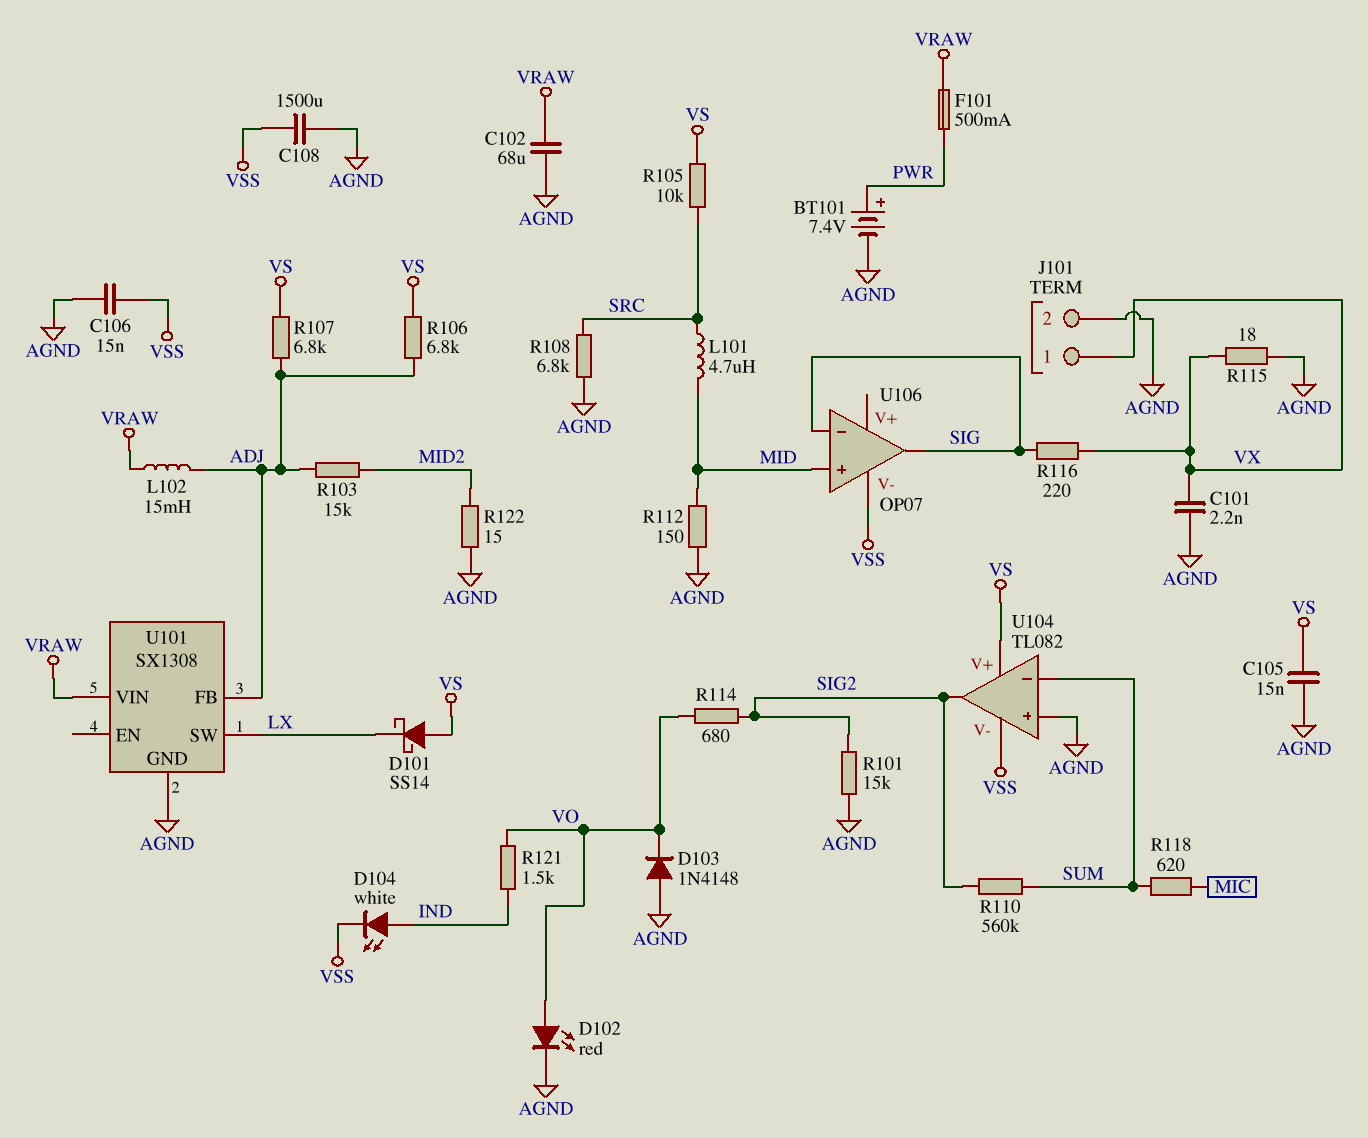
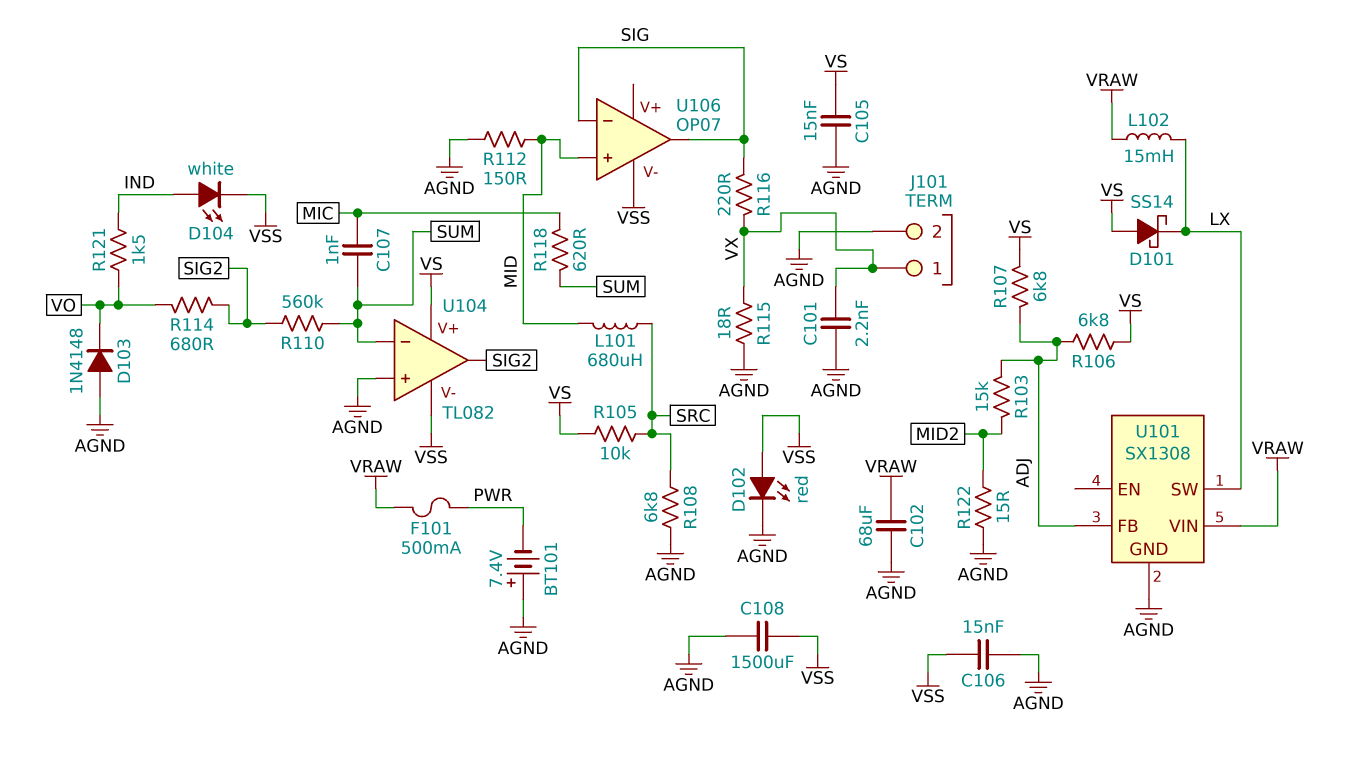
BT101: 7.4V (plus PWR, minus AGND) -> 7.4V (plus AGND, minus PWR)
C107: none -> 1nF (MIC, SUM)
D102: LED red (A VO, K AGND) -> LED red (A VSS, K AGND)
L101: 4.7uH (MID, SRC) -> 680uH (MID, SRC)
L102: 15mH (ADJ, VRAW) -> 15mH (LX, VRAW)
R101: 15k (AGND, SIG2) -> none

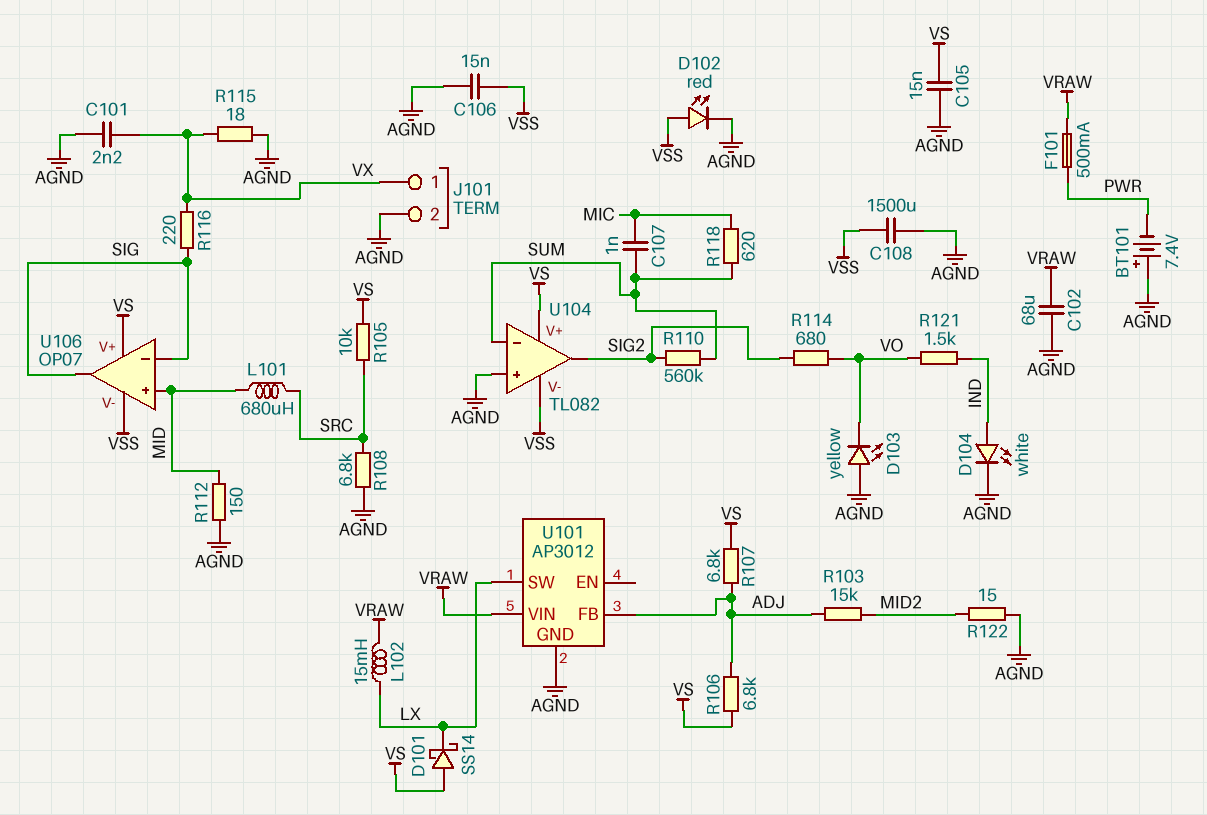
D103: diode 1N4148 (A AGND, K VO) -> LED yellow (A AGND, K VO)
D104: LED white (A IND, K VSS) -> LED white (A IND, K AGND)
U101: SX1308 -> AP3012
U106 pin V+: none -> VS

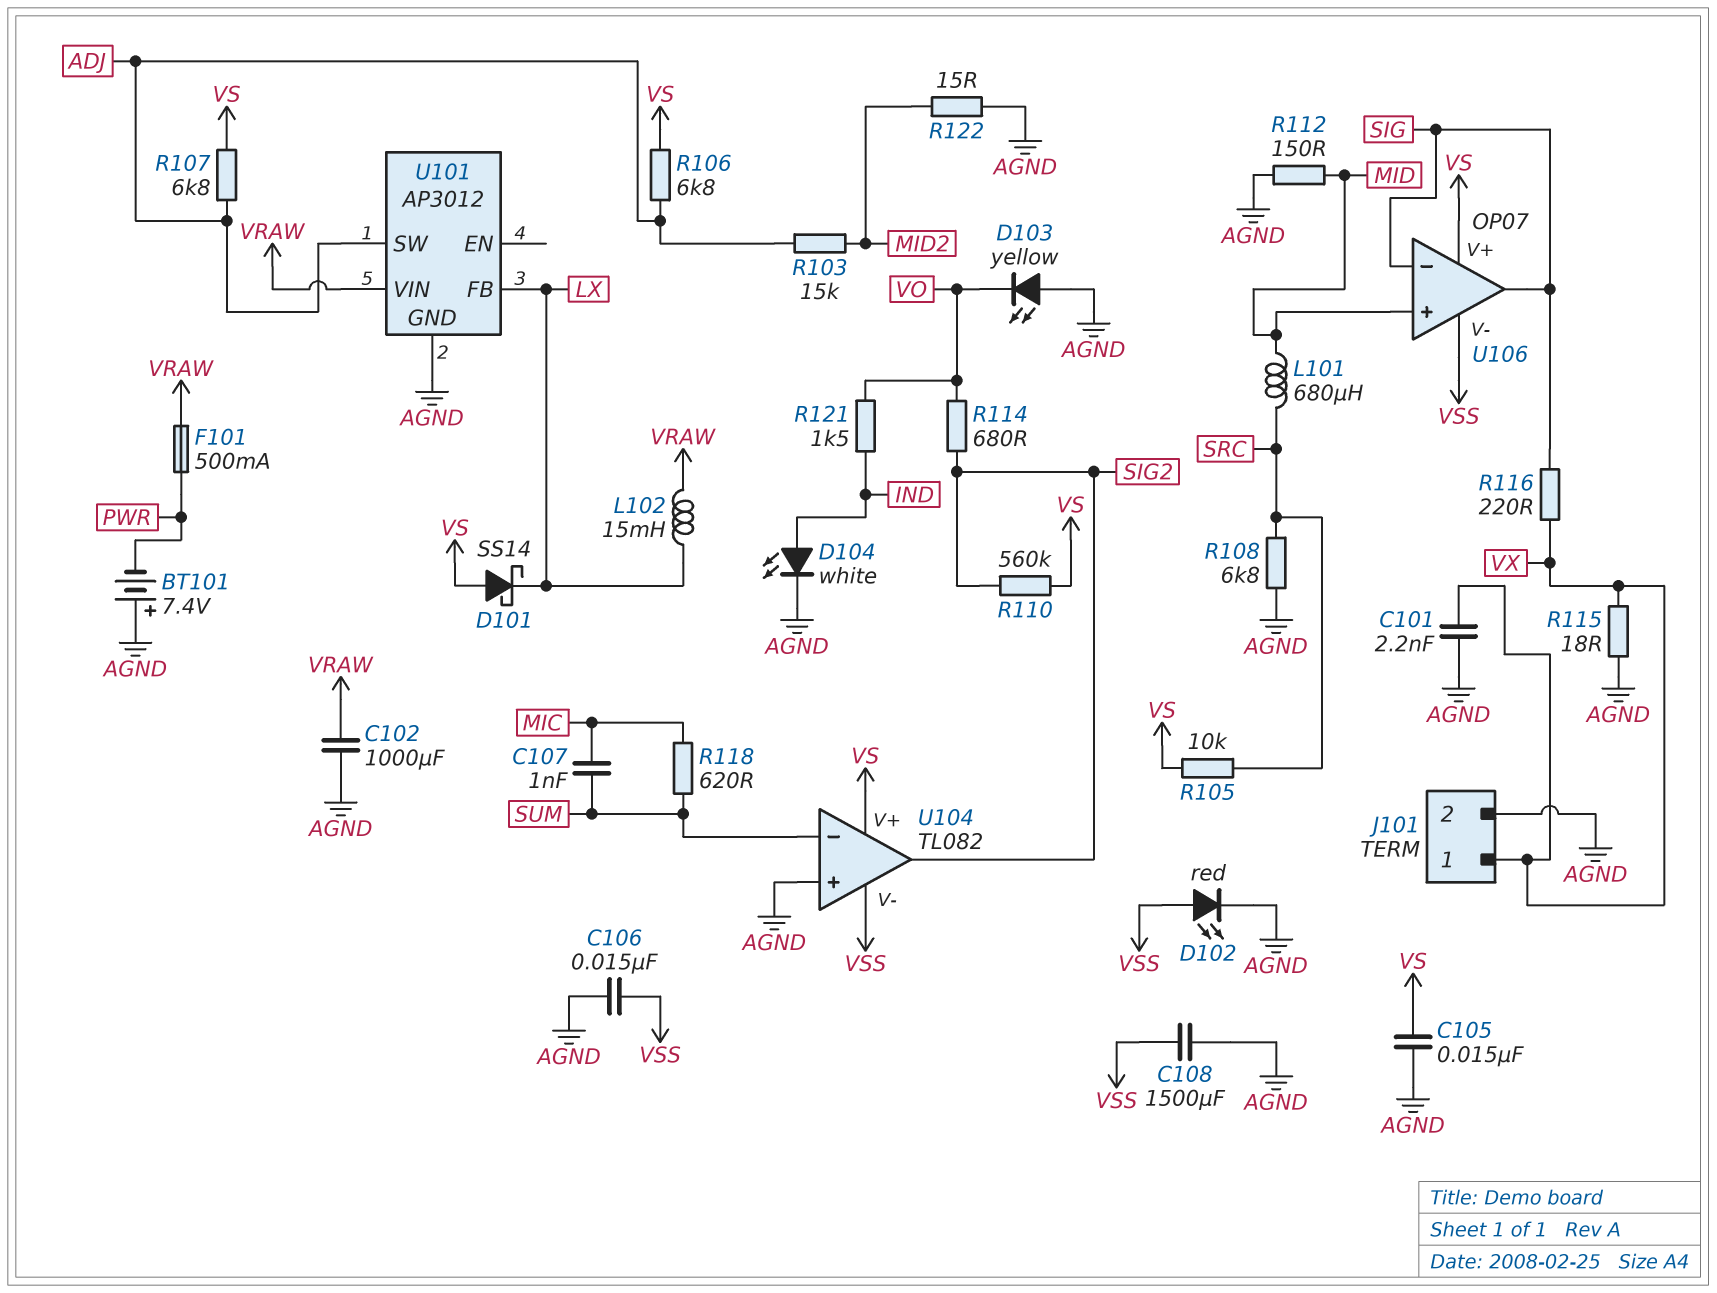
C102: 68uF (AGND, VRAW) -> 1000uF (AGND, VRAW)
R110: 560k (SIG2, SUM) -> 560k (SIG2, VS)
U101 pin FB: ADJ -> LX
U101 pin SW: LX -> ADJ

